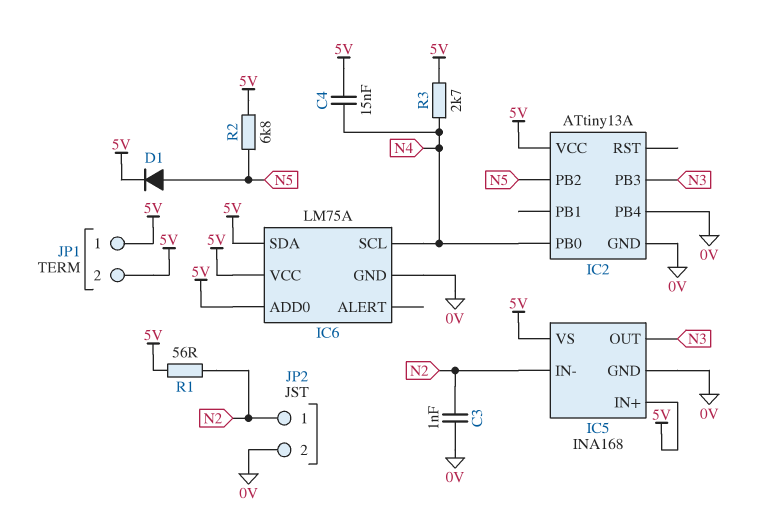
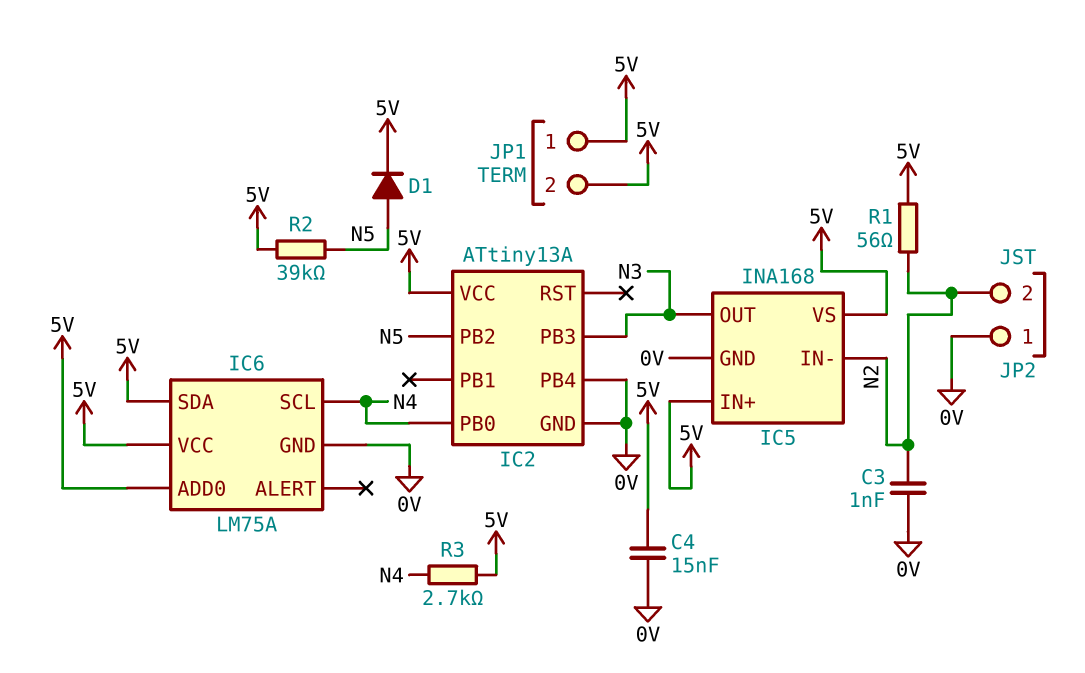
C4: 15nF (5V, N4) -> 15nF (0V, 5V)
JP2 pin 1: N2 -> 0V
JP2 pin 2: 0V -> N2
R2: 6.8k (5V, N5) -> 39k (5V, N5)

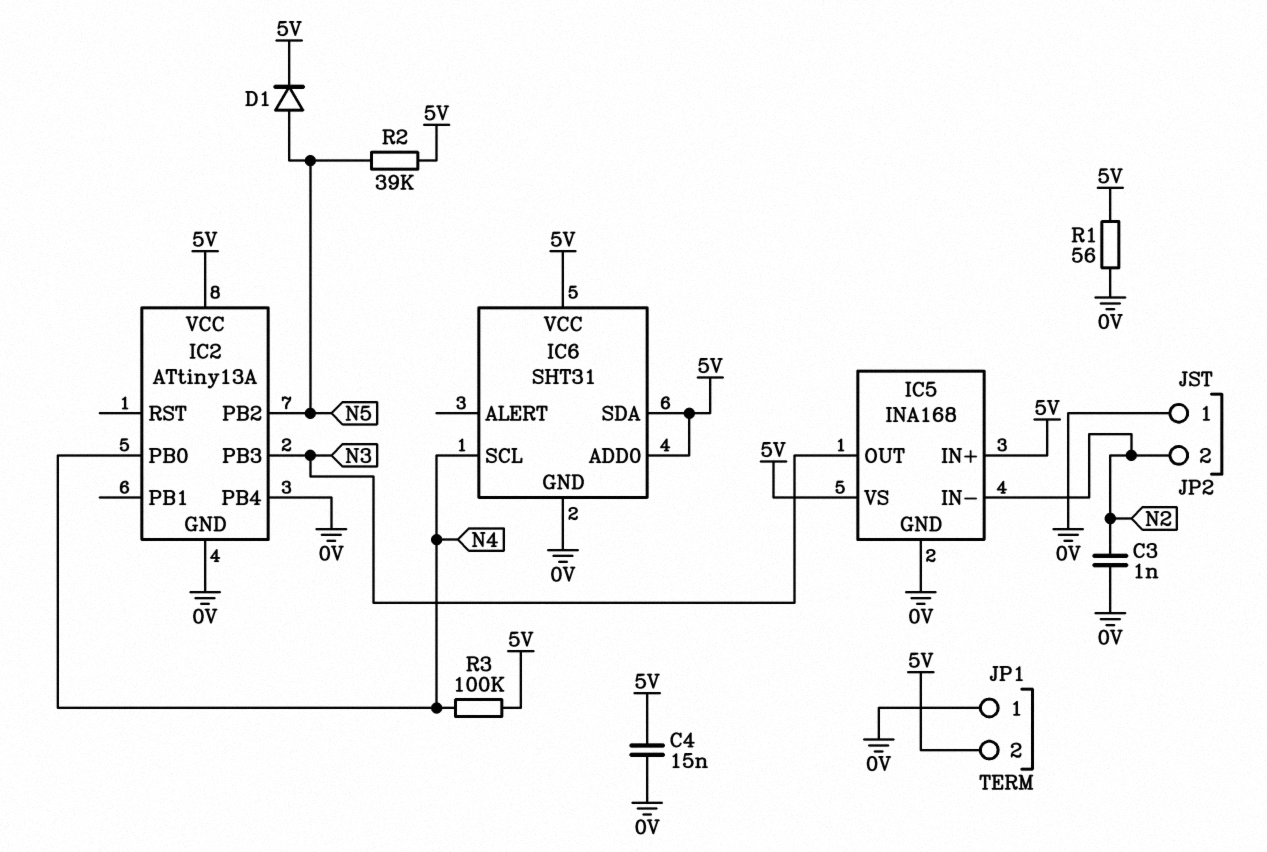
IC6: LM75A -> SHT31
JP1 pin 1: 5V -> 0V
R1: 56 (5V, N2) -> 56 (0V, 5V)
R3: 2.7k (5V, N4) -> 100k (5V, N4)

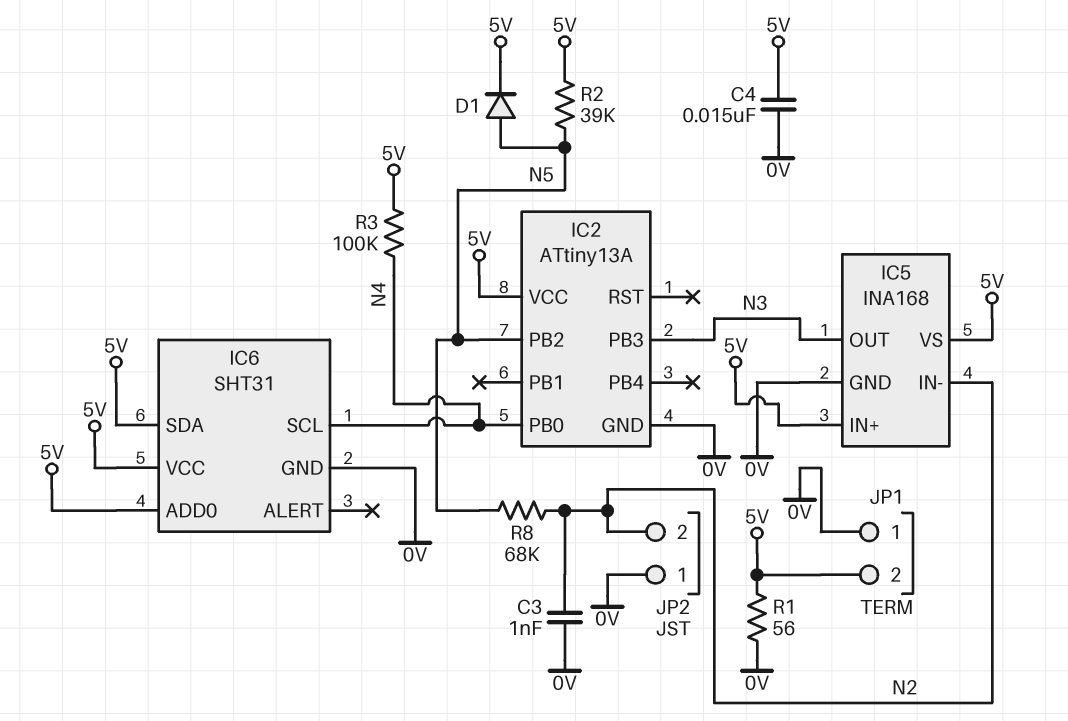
IC2 pin PB4: 0V -> none
R8: none -> 68k (N2, N5)

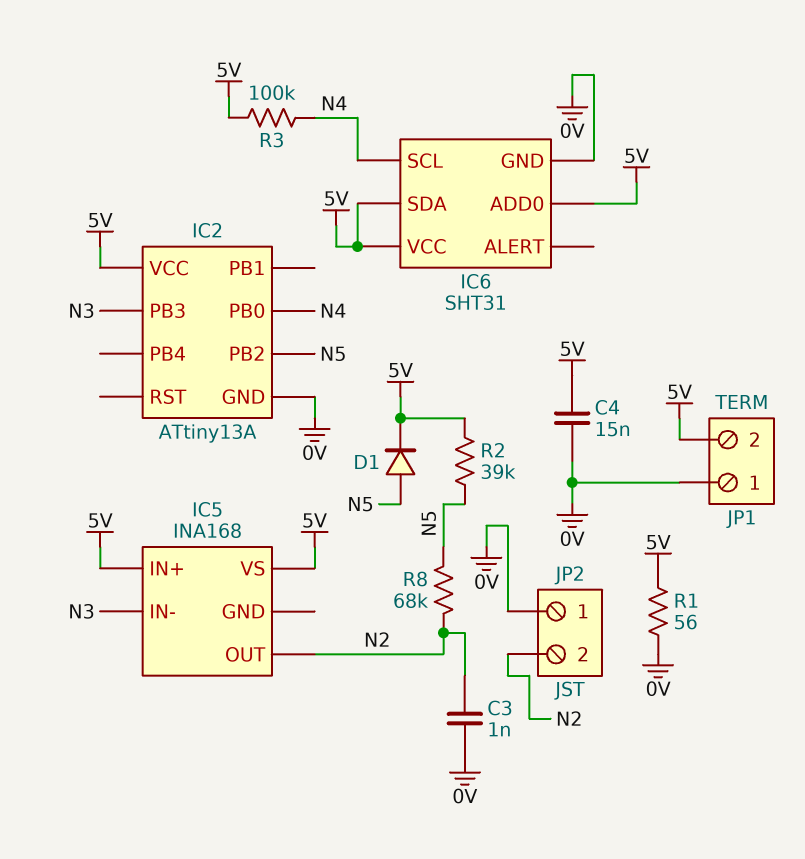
IC5 pin GND: 0V -> none
IC5 pin IN-: N2 -> N3
IC5 pin OUT: N3 -> N2

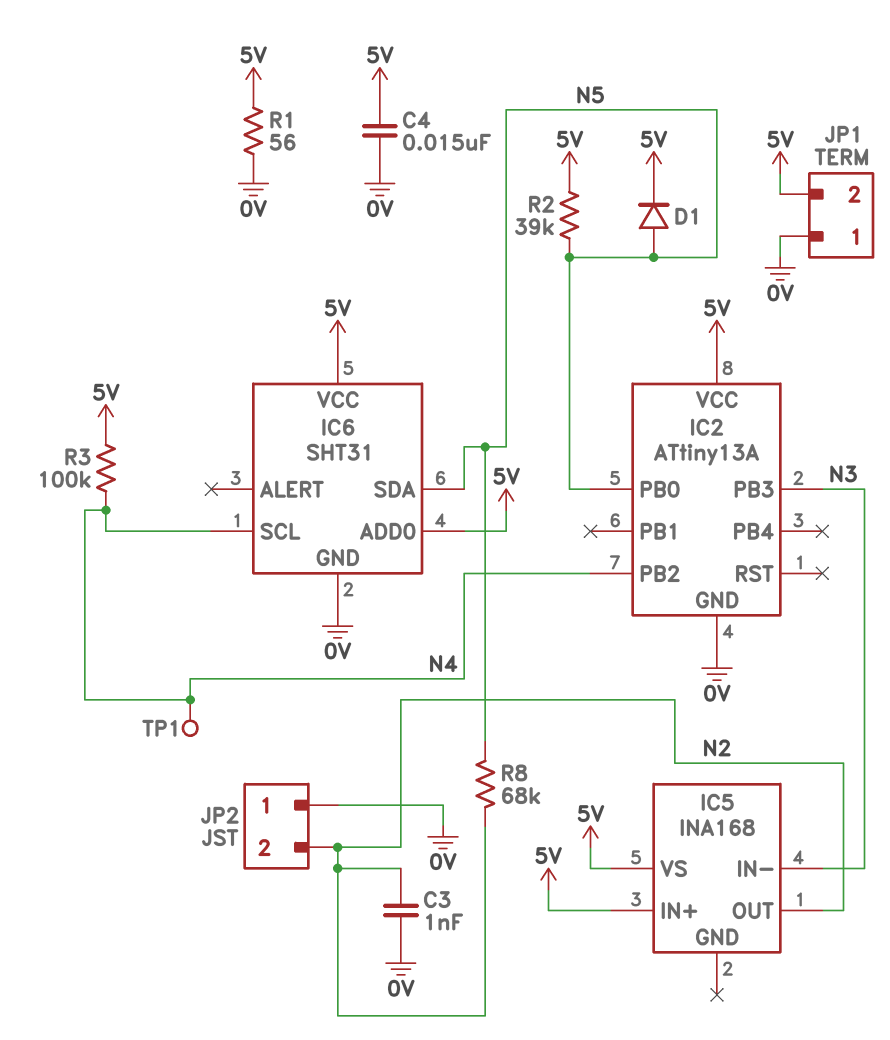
IC2 pin PB0: N4 -> N5
IC2 pin PB2: N5 -> N4
IC6 pin SDA: 5V -> N5
TP1: none -> test point (N4)

